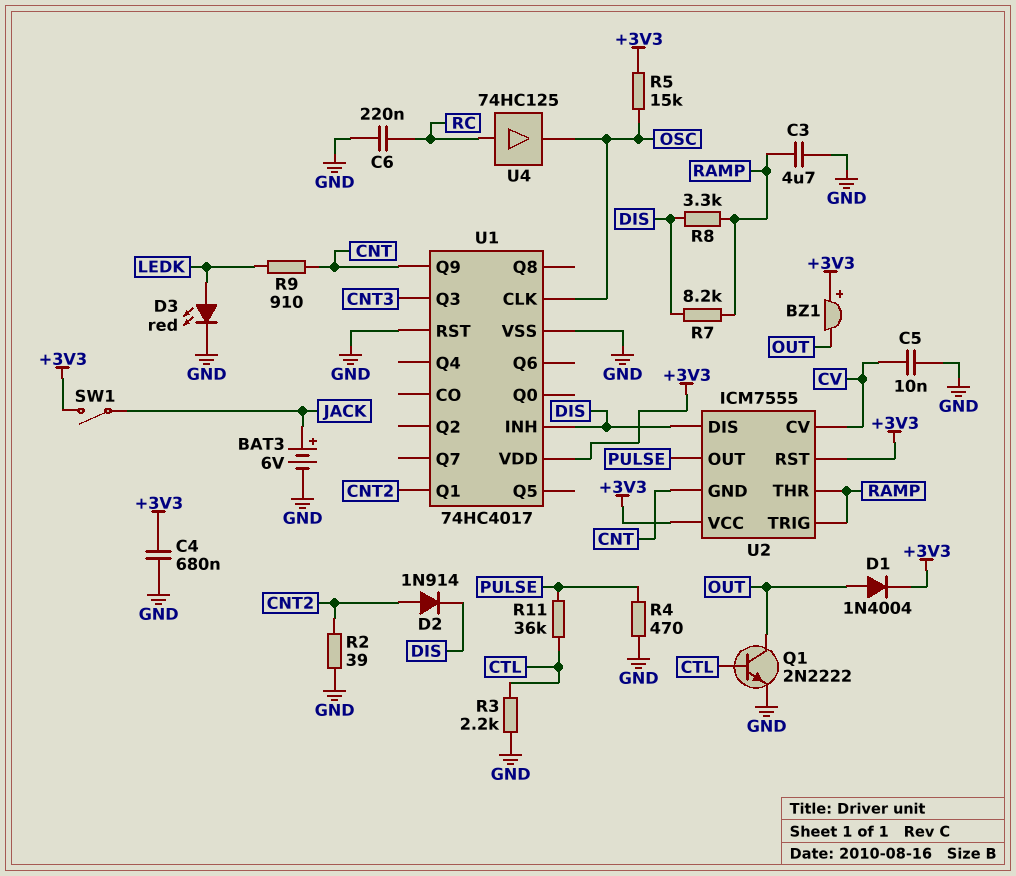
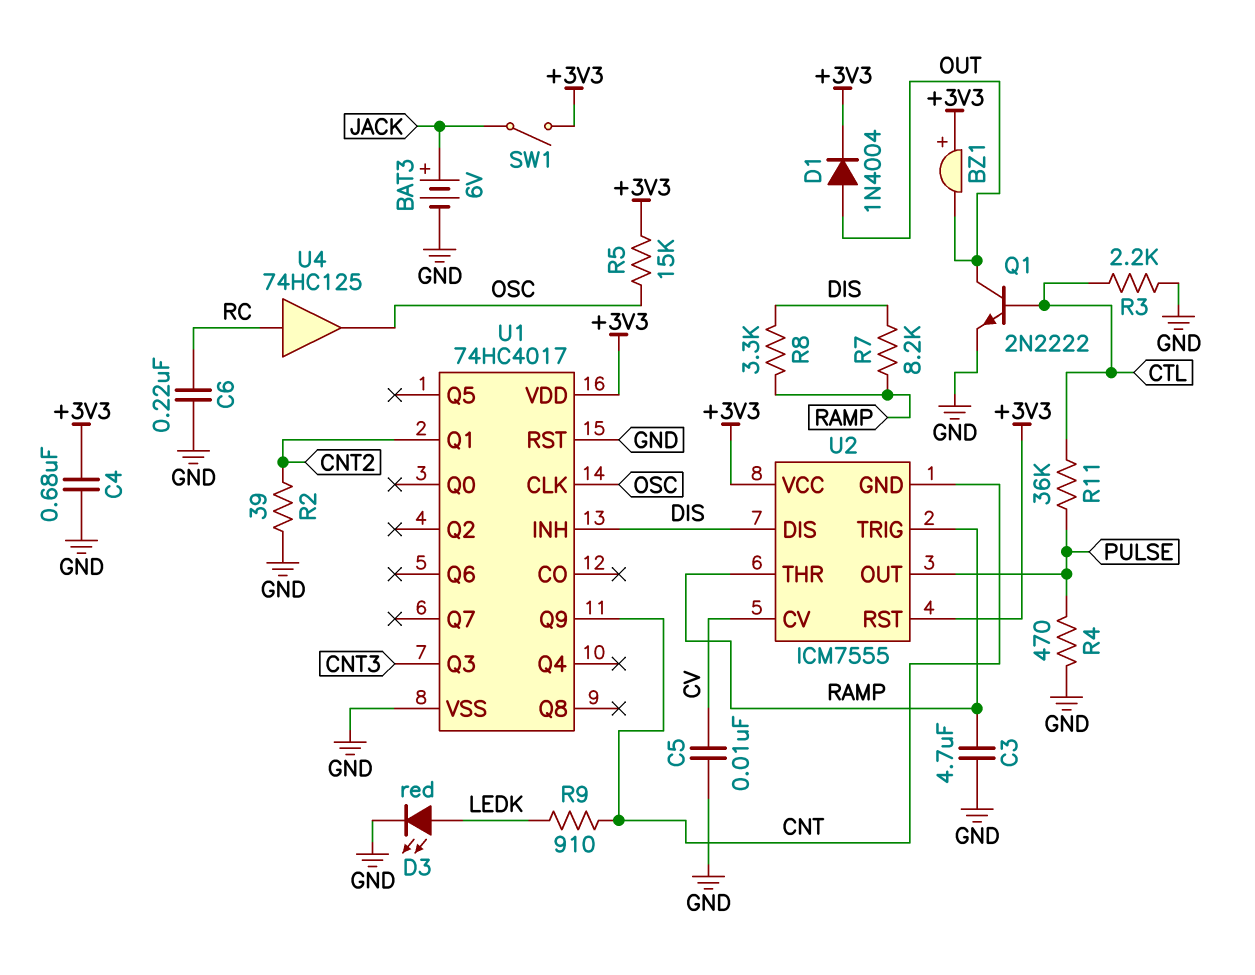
D2: diode 1N914 (A CNT2, K DIS) -> none

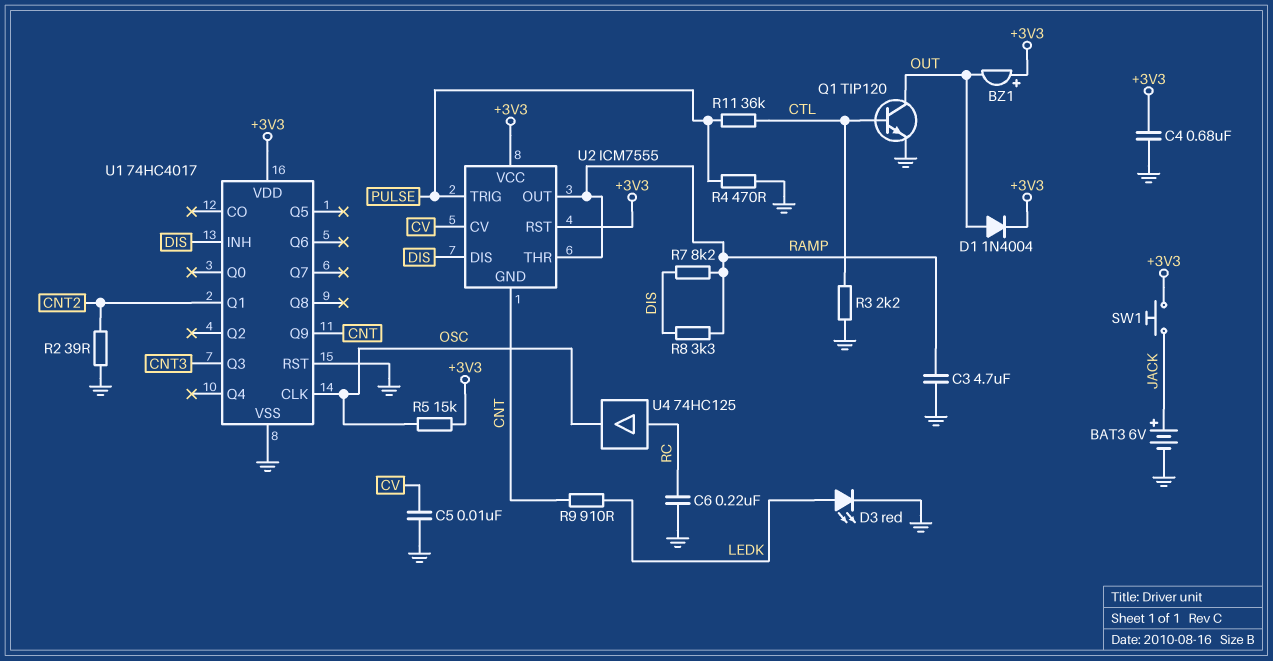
Q1: NPN 2N2222 (B CTL, C OUT, E GND) -> NPN TIP120 (B CTL, C OUT, E GND)
SW1: switch (+3V3, JACK) -> button (+3V3, JACK)
U2 pin OUT: PULSE -> RAMP
U2 pin TRIG: RAMP -> PULSE

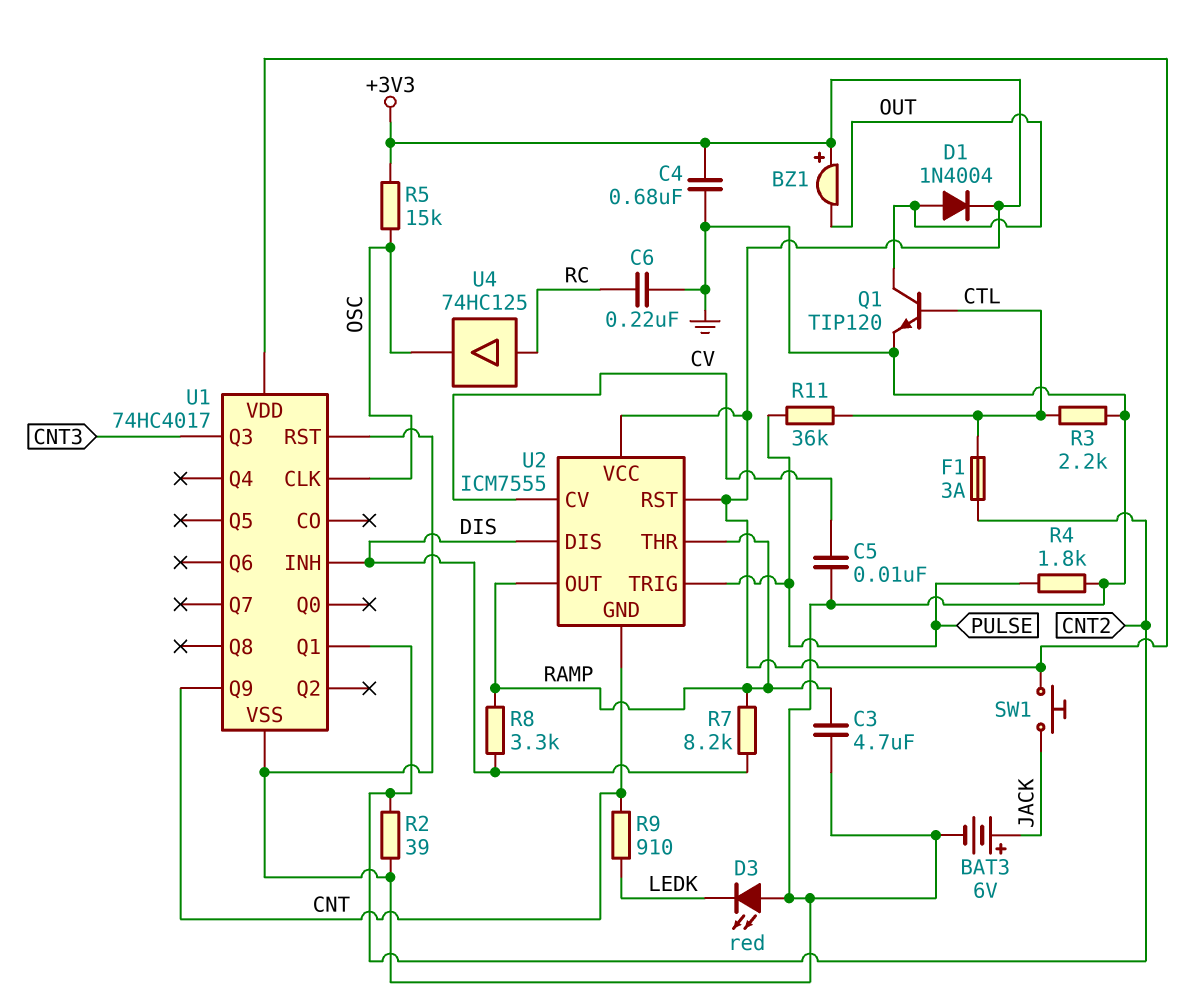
D3: LED red (A LEDK, K GND) -> LED red (A GND, K LEDK)
F1: none -> 3A (CNT2, CTL)
R4: 470 (GND, PULSE) -> 1.8k (GND, PULSE)

